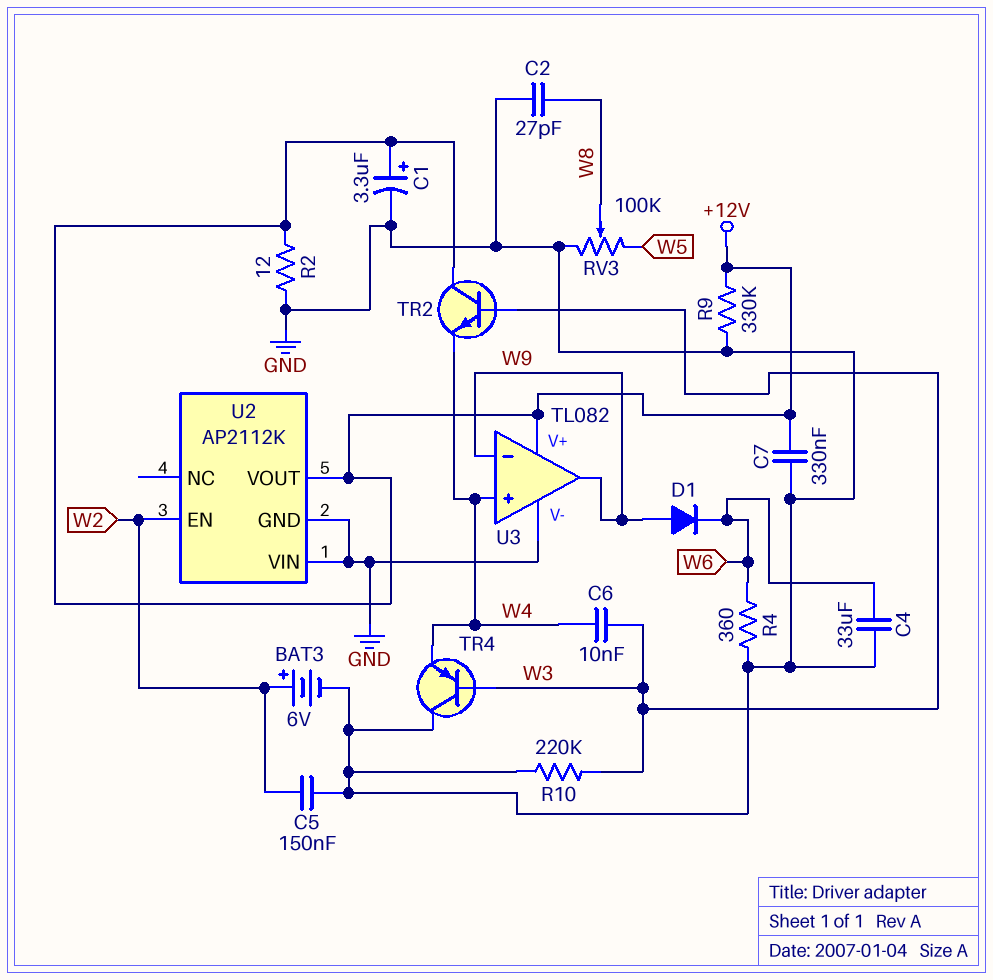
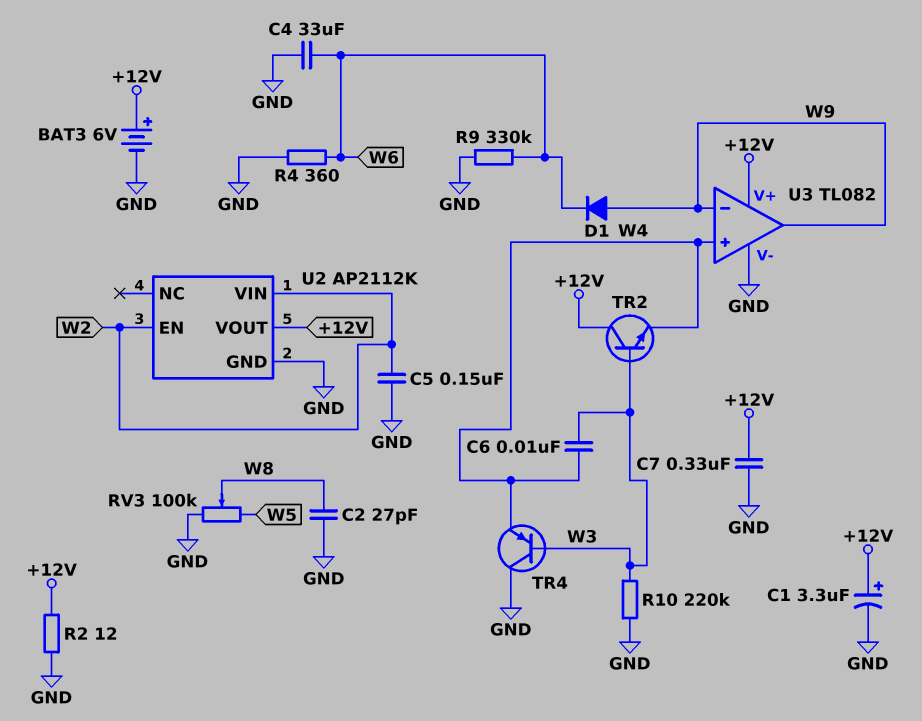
BAT3: 6V (plus W2, minus GND) -> 6V (plus +12V, minus GND)
R9: 330k (+12V, GND) -> 330k (GND, W6)
U2 pin VIN: GND -> W2

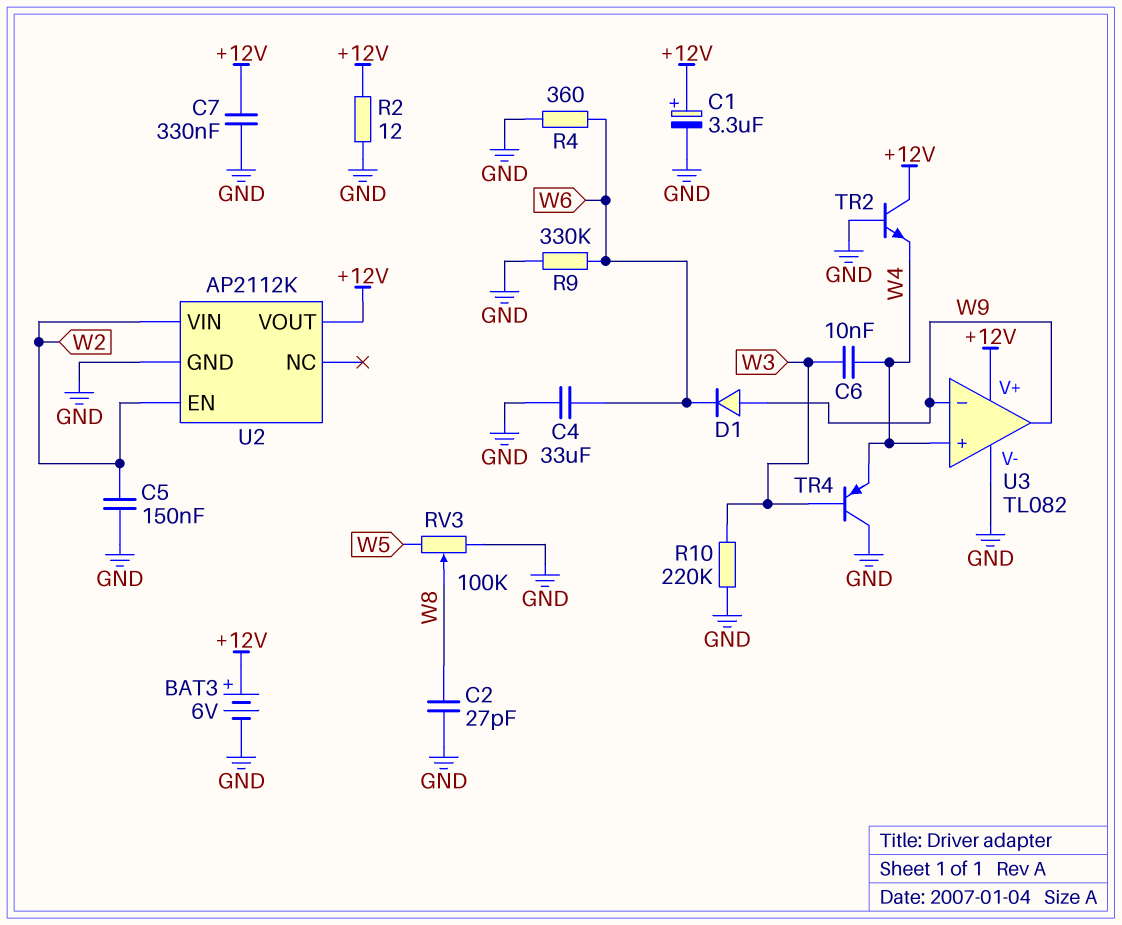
TR2: NPN (B W3, C +12V, E W4) -> NPN (B GND, C +12V, E W4)

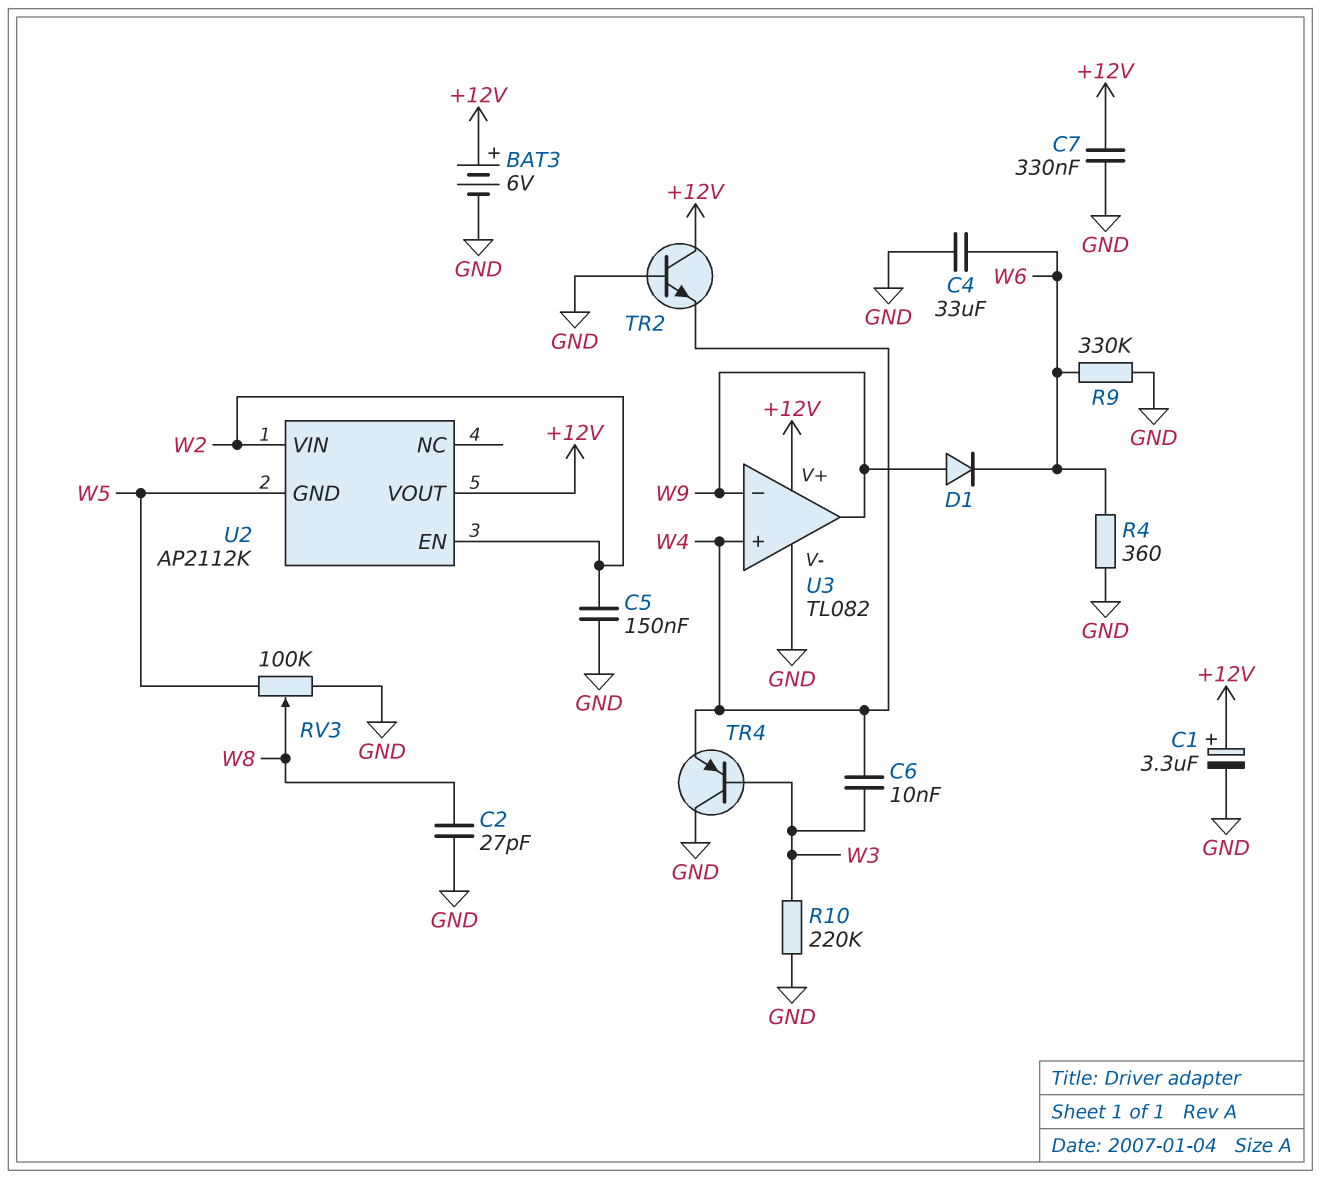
R2: 12 (+12V, GND) -> none
U2 pin GND: GND -> W5

